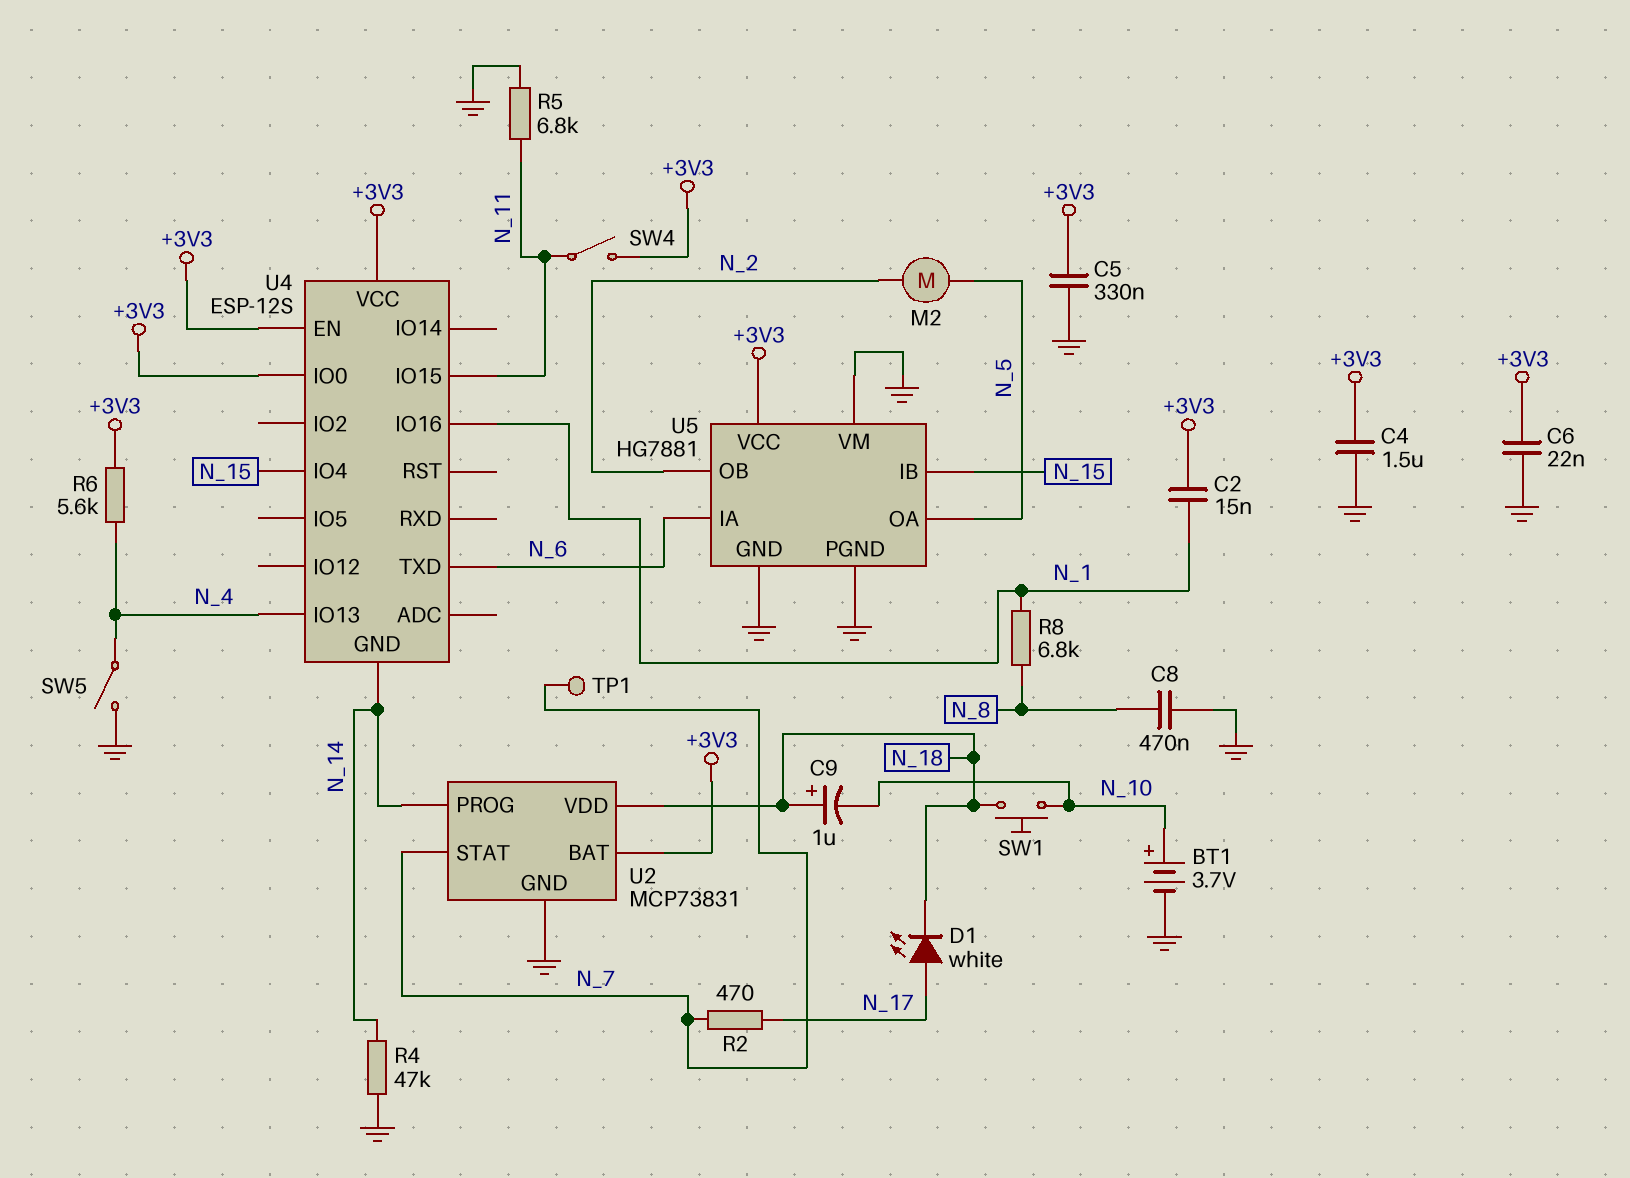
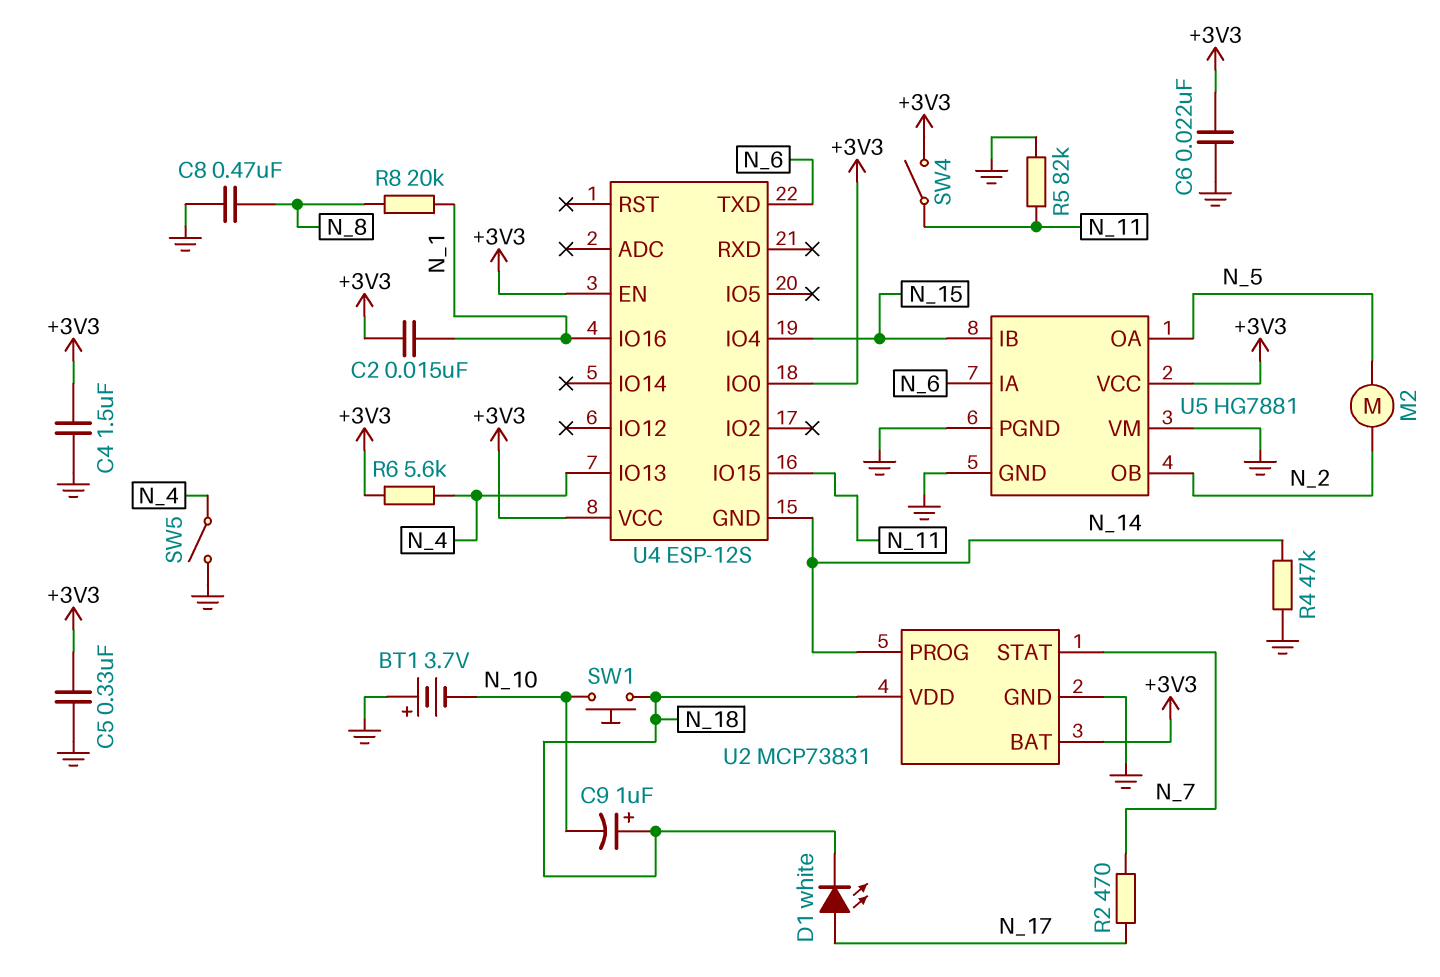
BT1: 3.7V (plus N_10, minus GND) -> 3.7V (plus GND, minus N_10)
R5: 6.8k (GND, N_11) -> 82k (GND, N_11)
R8: 6.8k (N_1, N_8) -> 20k (N_1, N_8)
TP1: test point (N_7) -> none

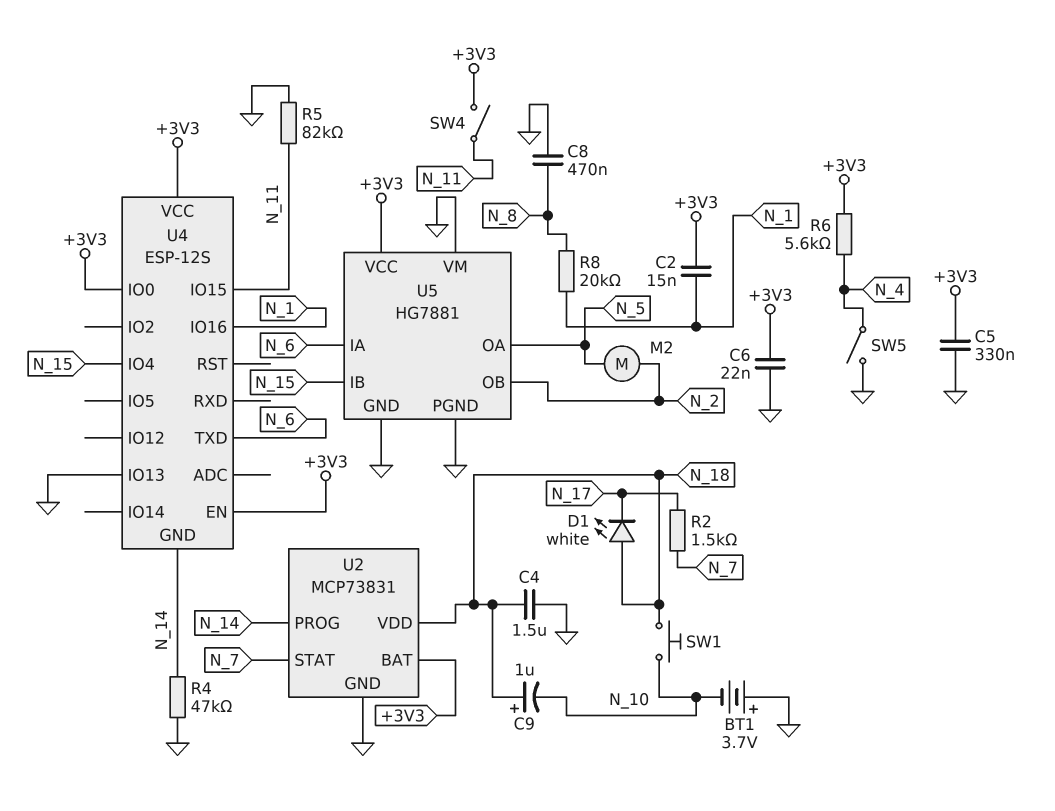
C4: 1.5uF (+3V3, GND) -> 1.5uF (GND, N_18)
D1: LED white (A N_17, K N_18) -> LED white (A N_18, K N_17)
R2: 470 (N_7, N_17) -> 1.5k (N_7, N_17)
U4 pin IO13: N_4 -> GND

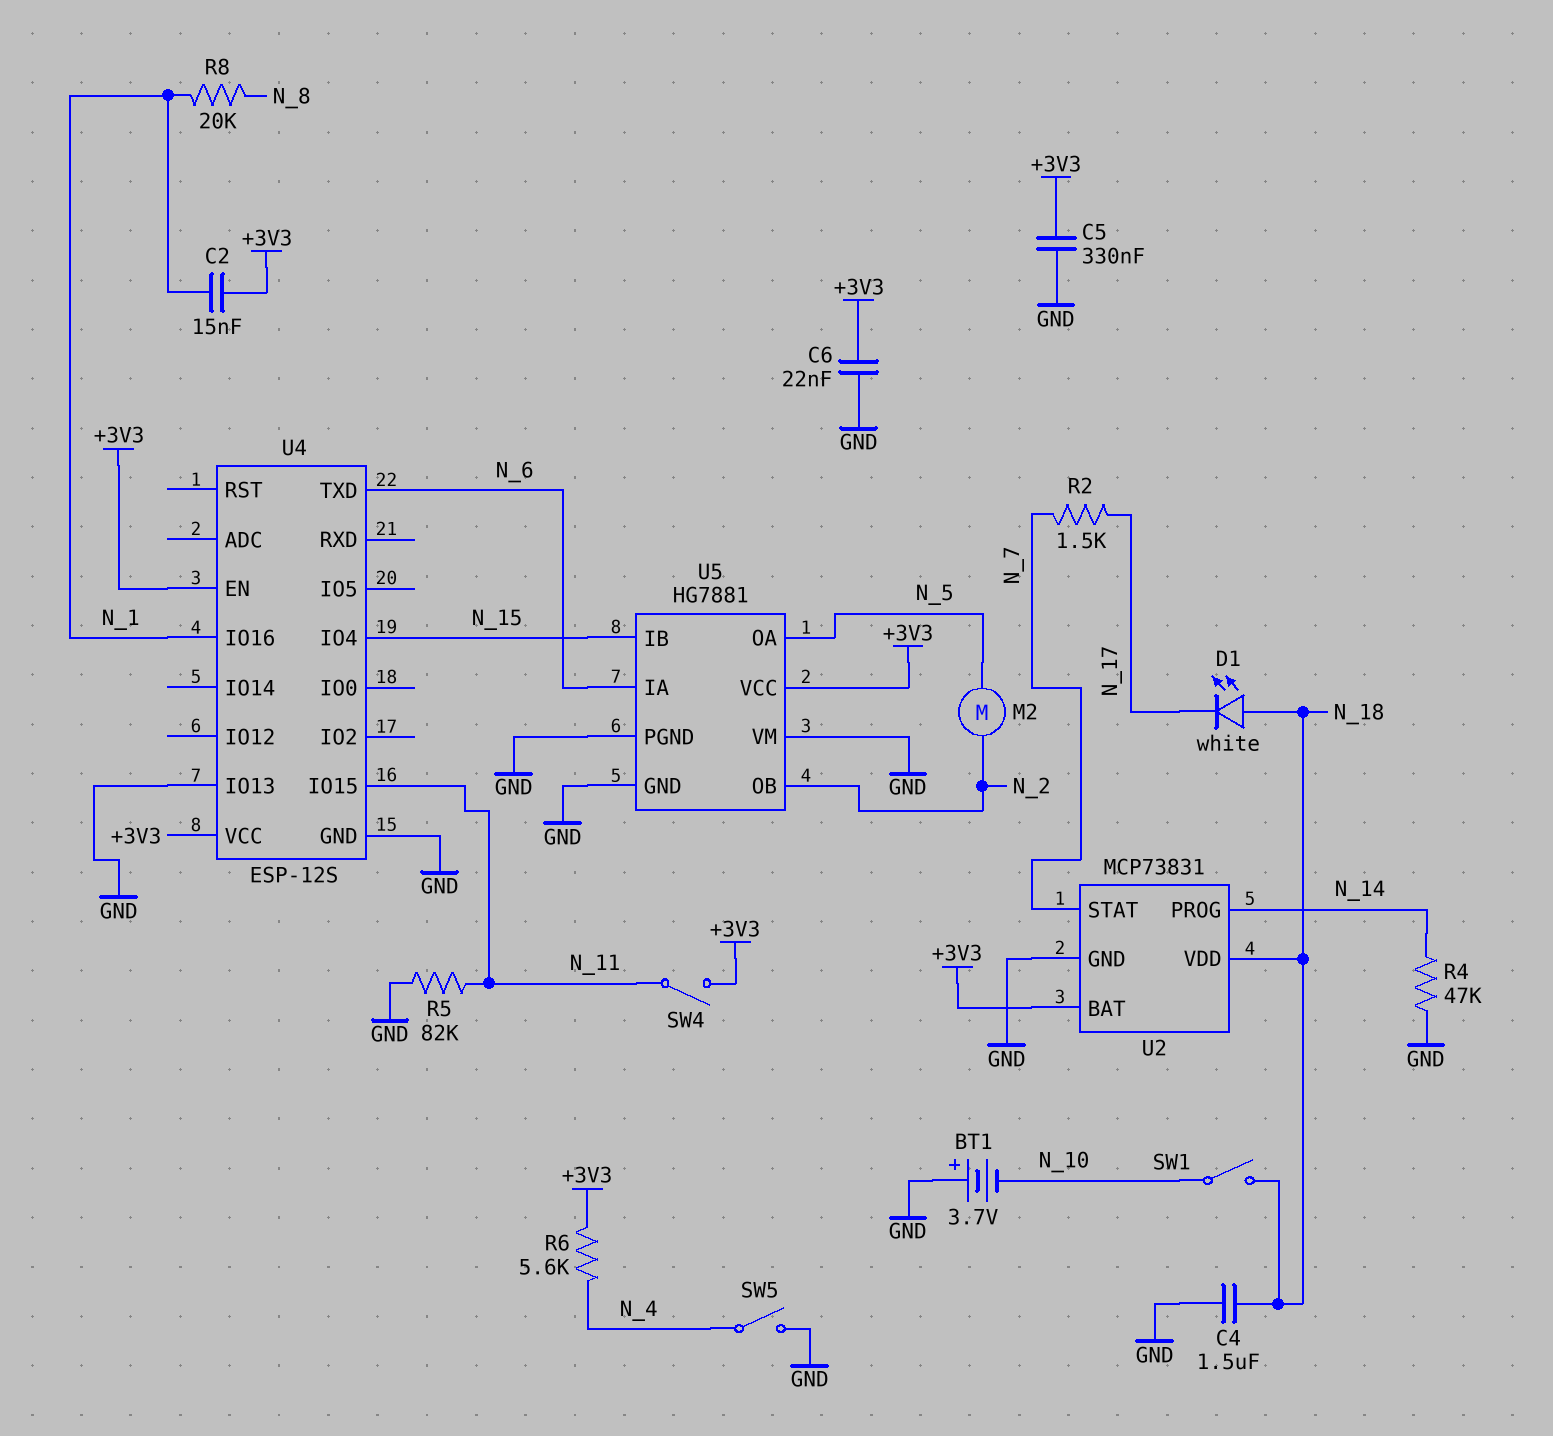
C8: 470nF (GND, N_8) -> none
C9: 1uF (plus N_18, minus N_10) -> none
SW1: button (N_10, N_18) -> switch (N_10, N_18)
U4 pin GND: N_14 -> GND
U4 pin IO0: +3V3 -> none

